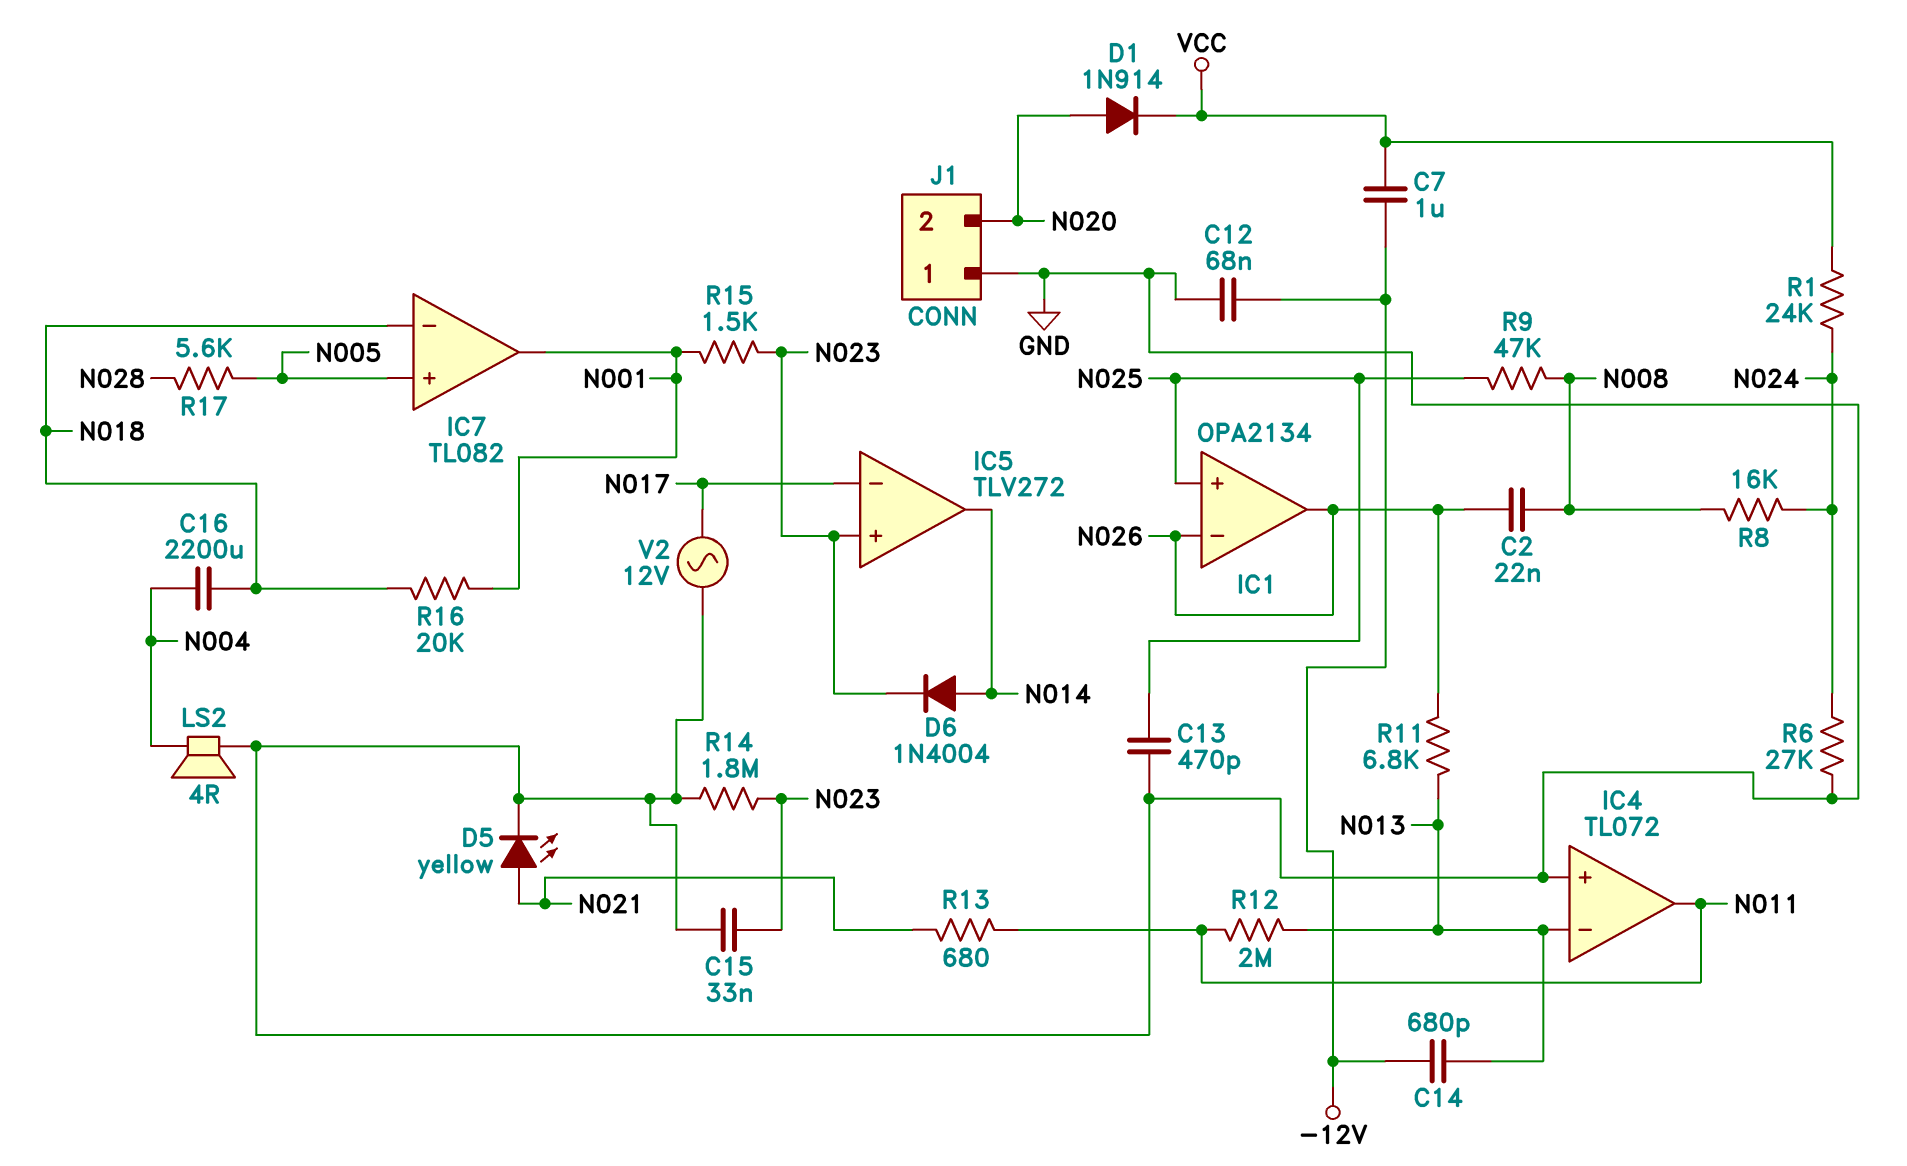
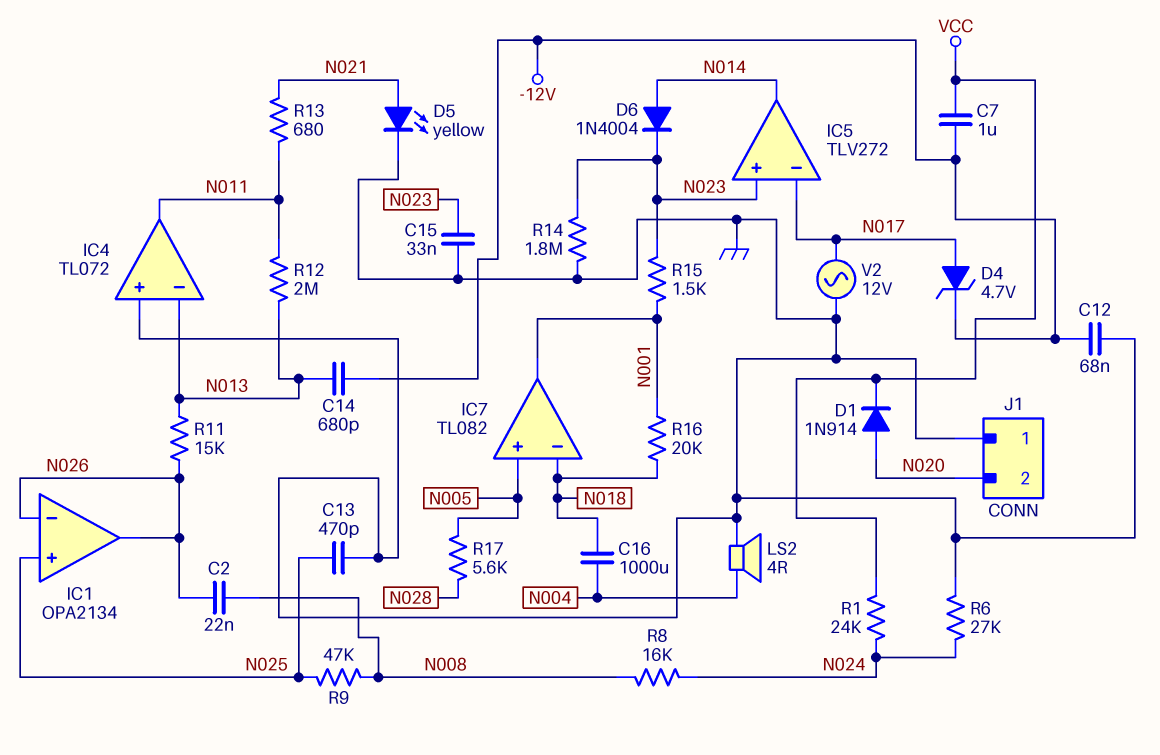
C16: 2200uF (N004, N018) -> 1000uF (N004, N018)
D4: none -> zener 4.7V (A N017, K -12V)
R11: 6.8k (N013, N026) -> 15k (N013, N026)

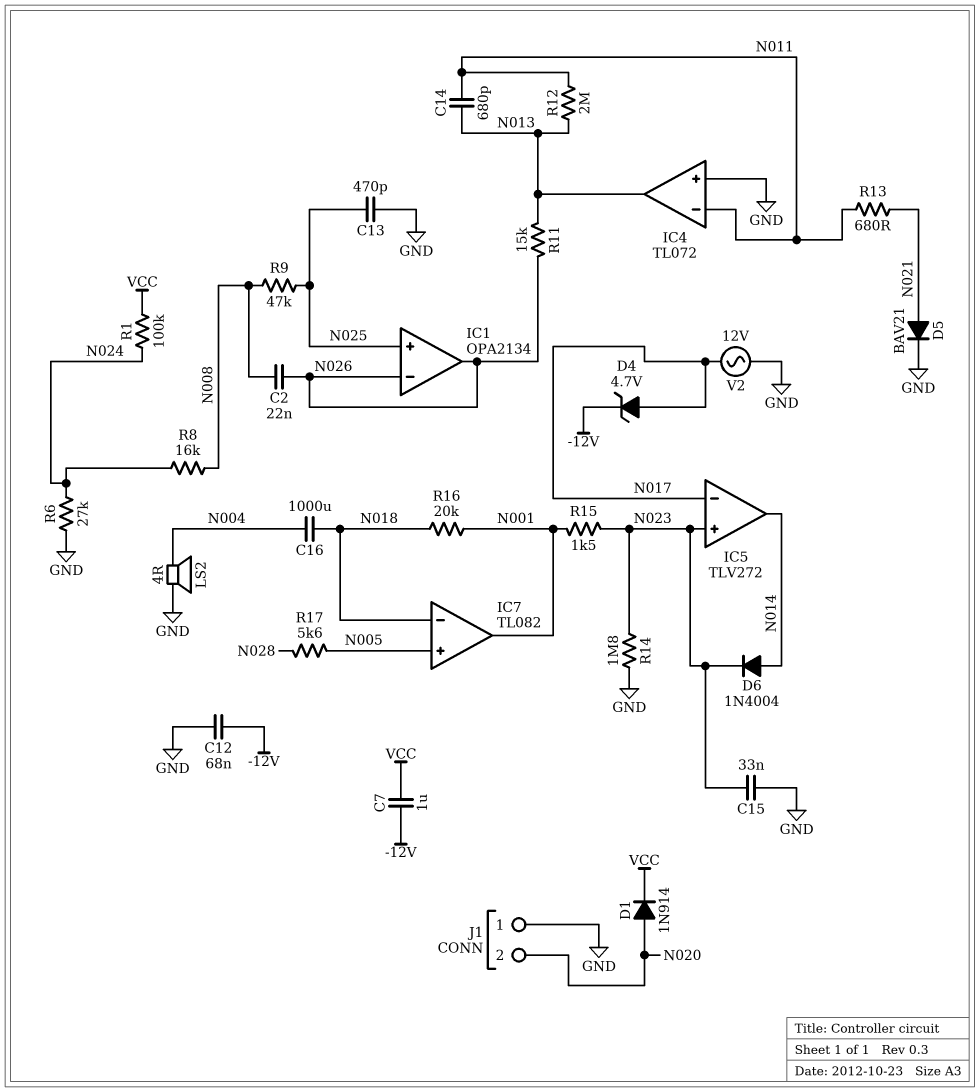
C14: 680pF (-12V, N013) -> 680pF (N011, N013)
D5: LED yellow (A N021, K GND) -> diode BAV21 (A N021, K GND)
IC4 pin in-: N013 -> N011
IC4 pin out: N011 -> N013
R1: 24k (N024, VCC) -> 100k (N024, VCC)

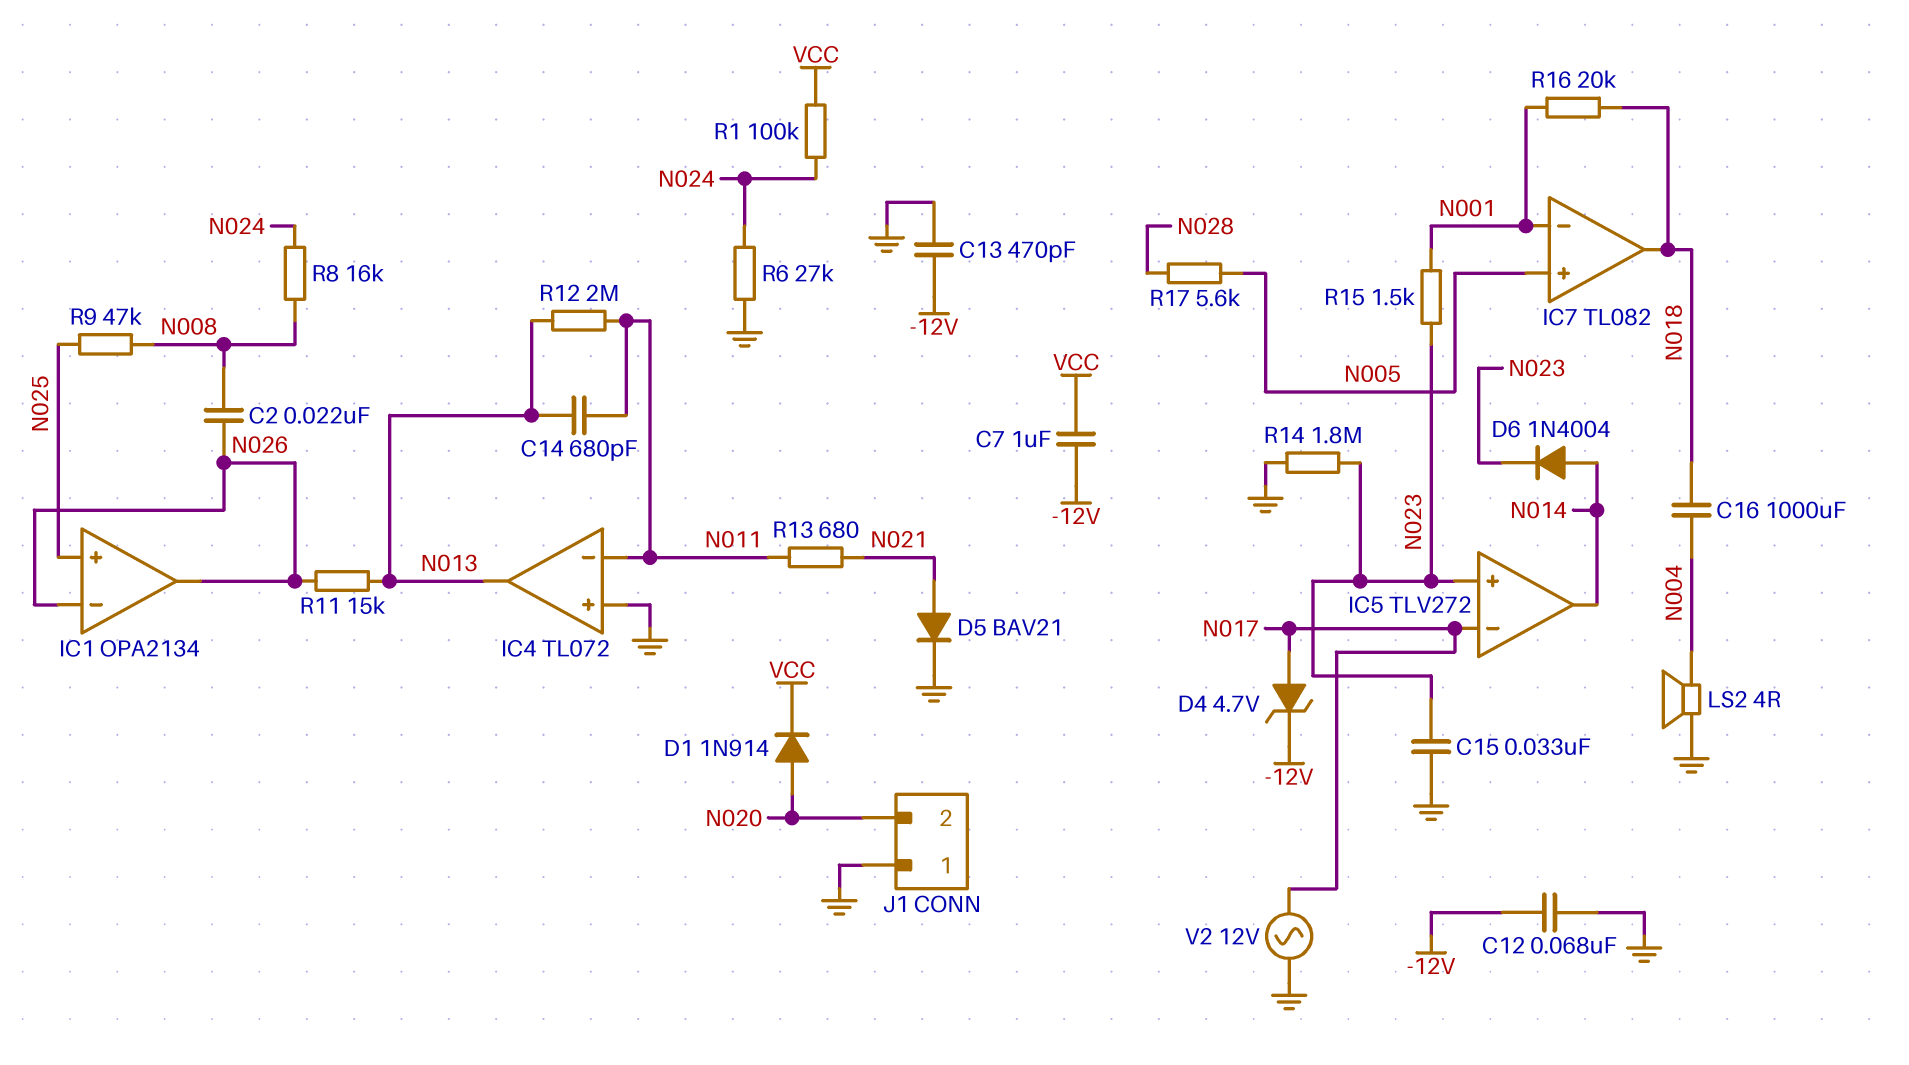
C13: 470pF (GND, N025) -> 470pF (-12V, GND)
IC7 pin in-: N018 -> N001
IC7 pin out: N001 -> N018

